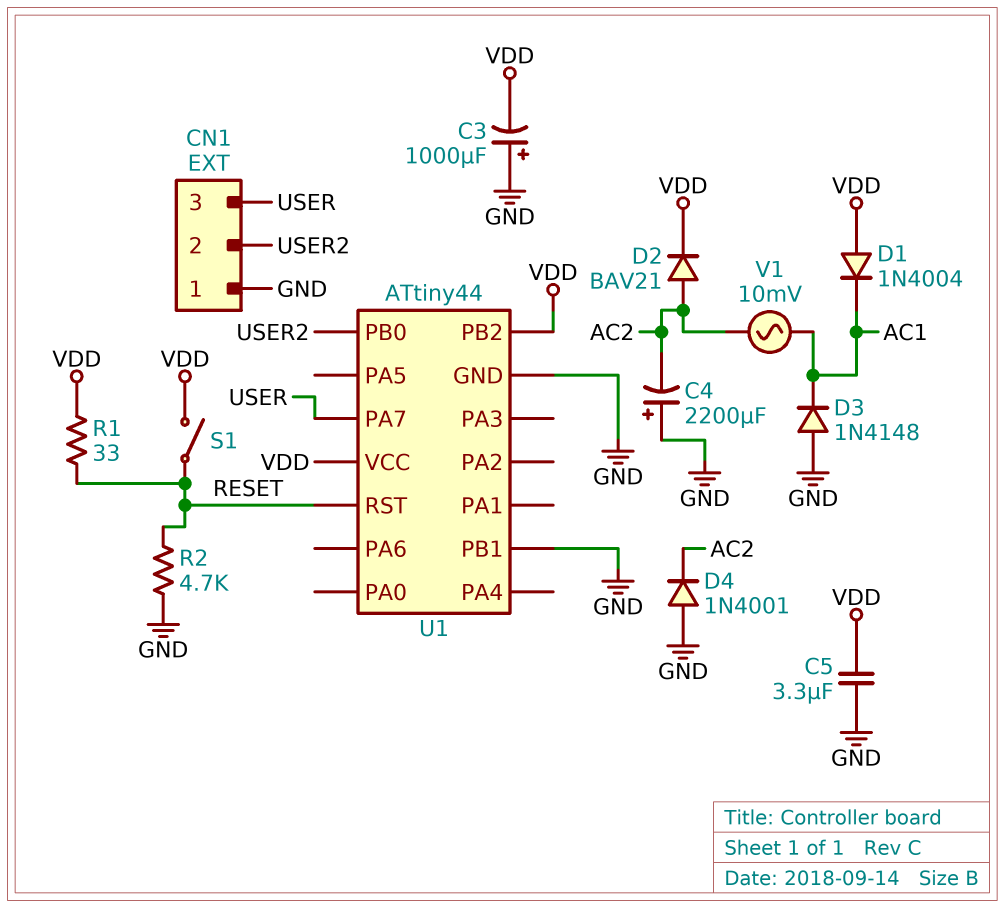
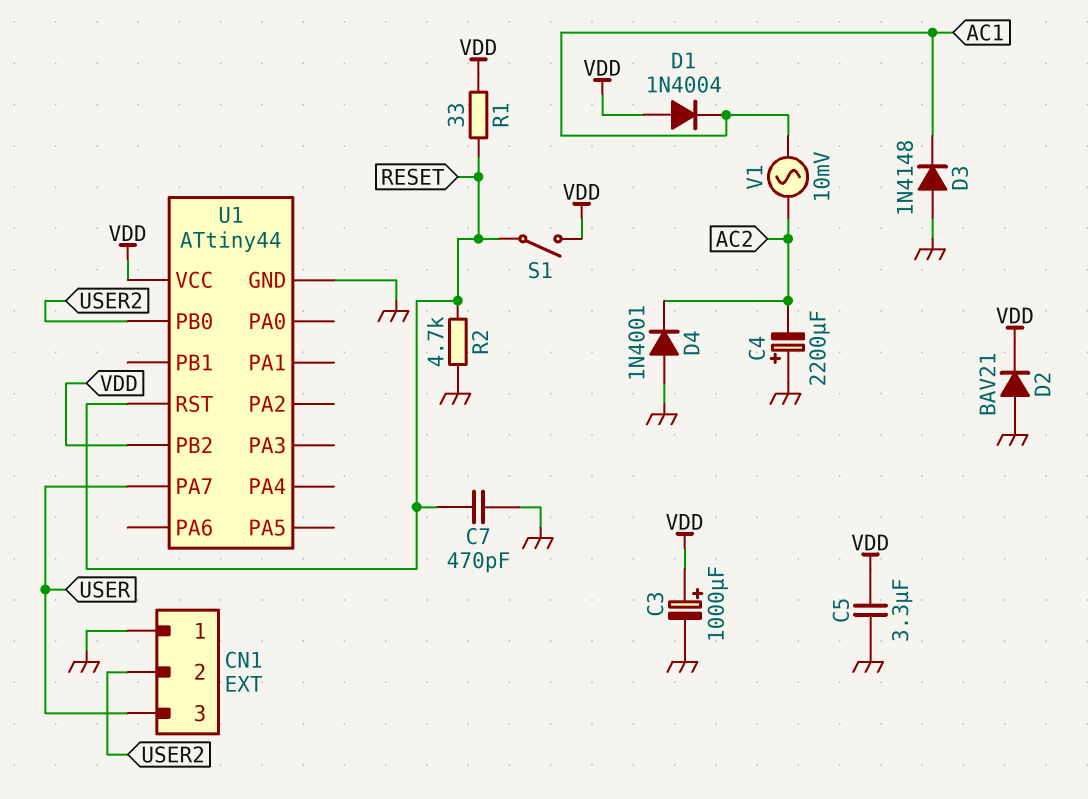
C3: 1000uF (plus GND, minus VDD) -> 1000uF (plus VDD, minus GND)
C7: none -> 470pF (GND, RESET)
D2: diode BAV21 (A AC2, K VDD) -> diode BAV21 (A GND, K VDD)
U1 pin PB1: GND -> none

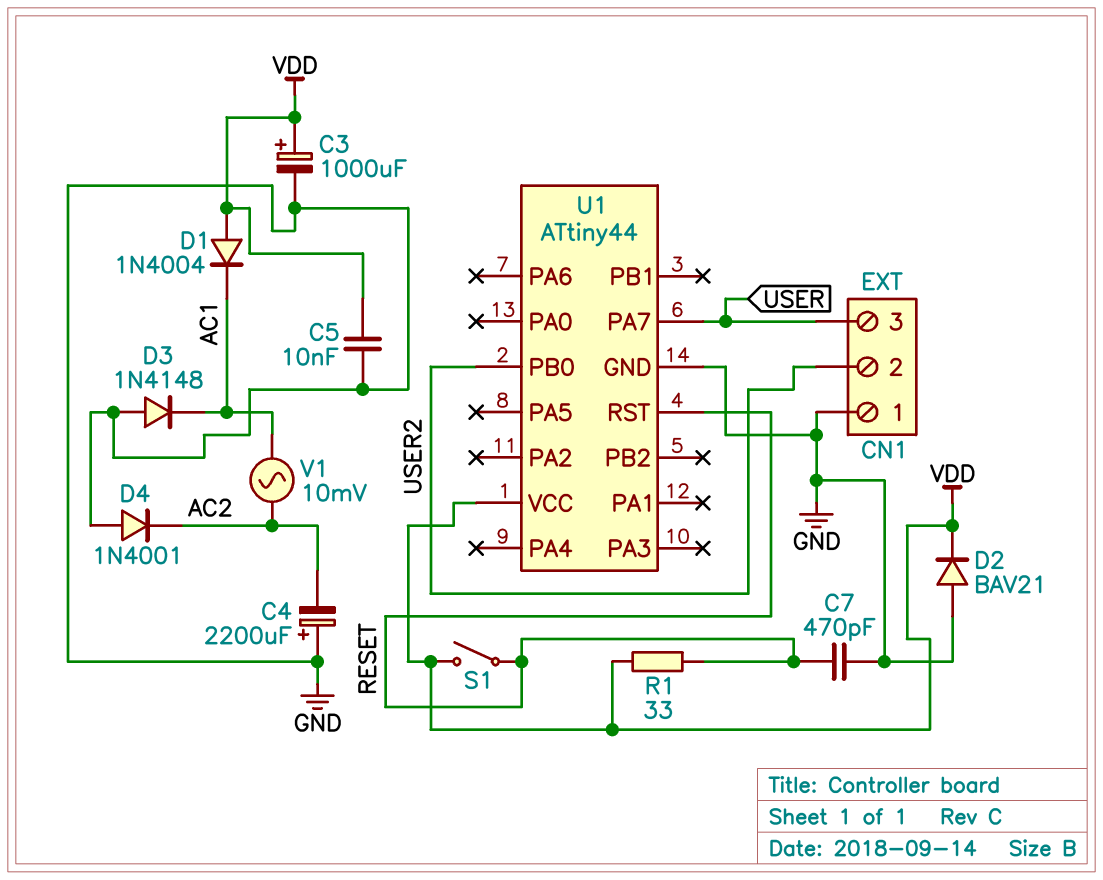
C5: 3.3uF (GND, VDD) -> 10nF (GND, VDD)
R2: 4.7k (GND, RESET) -> none
U1 pin PB2: VDD -> none

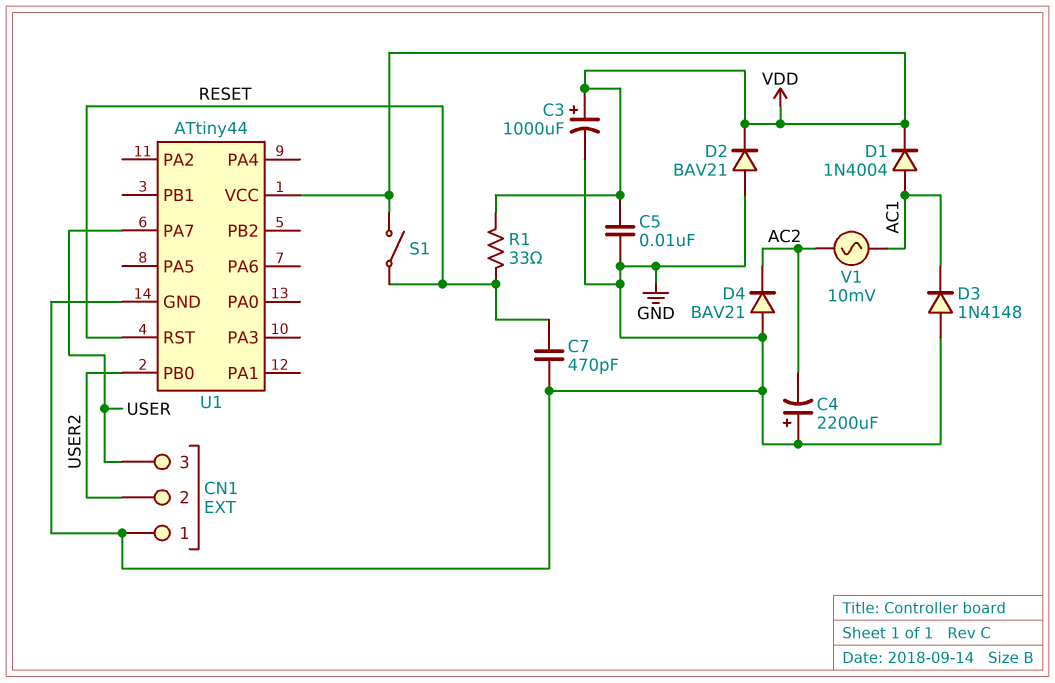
D1: diode 1N4004 (A VDD, K AC1) -> diode 1N4004 (A AC1, K VDD)
D4: diode 1N4001 (A GND, K AC2) -> diode BAV21 (A GND, K AC2)

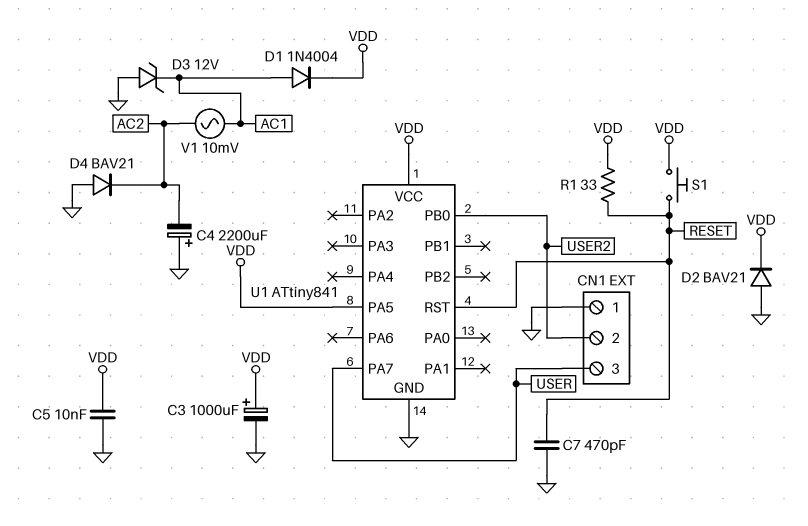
D3: diode 1N4148 (A GND, K AC1) -> zener 12V (A GND, K AC1)
S1: switch (RESET, VDD) -> button (RESET, VDD)
U1: ATtiny44 -> ATtiny841
U1 pin PA5: none -> VDD

